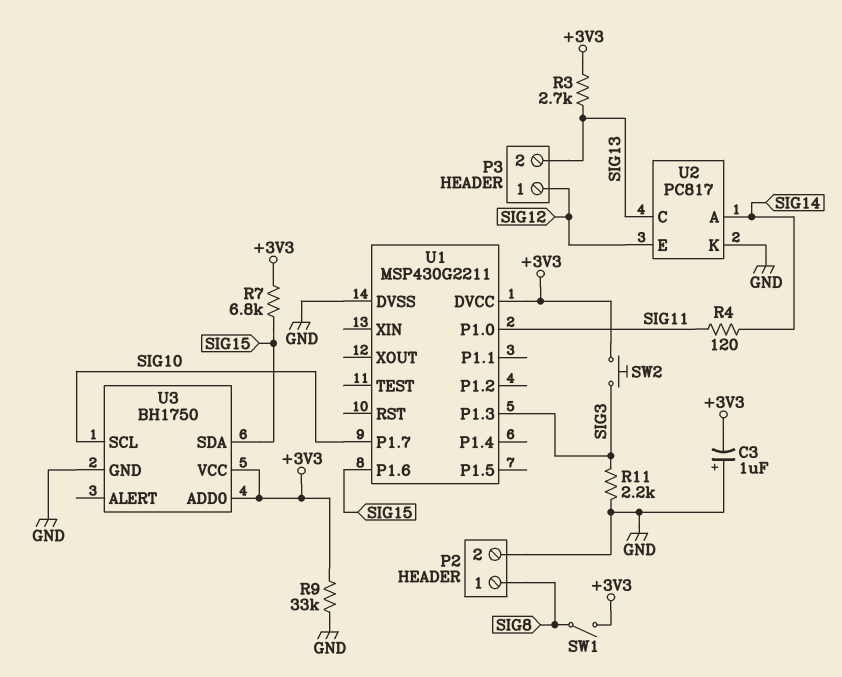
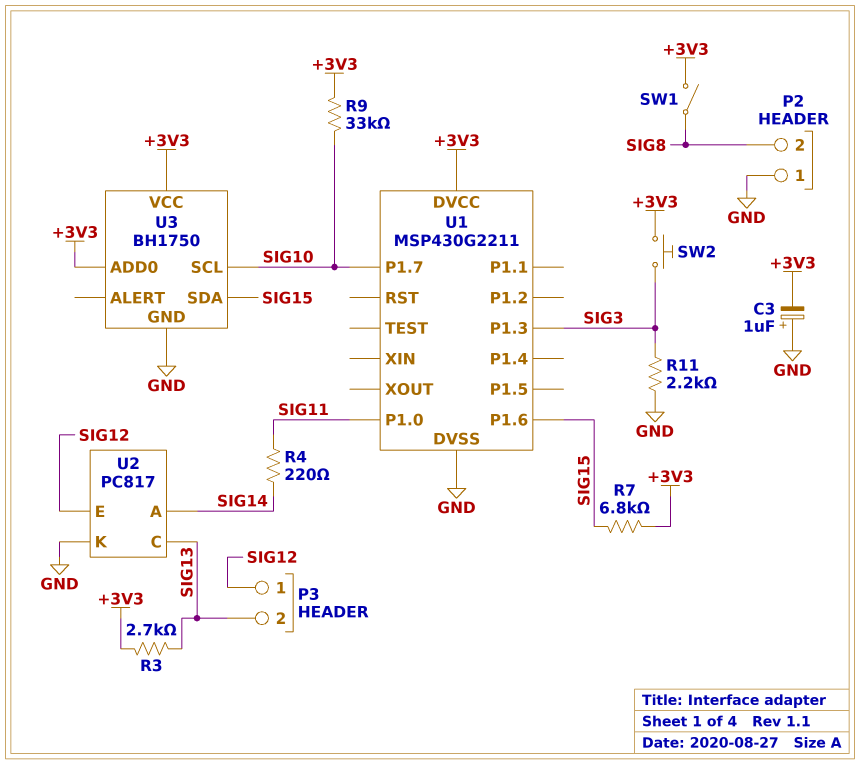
P2 pin 1: SIG8 -> GND
P2 pin 2: GND -> SIG8
R4: 120 (SIG11, SIG14) -> 220 (SIG11, SIG14)
R9: 33k (+3V3, GND) -> 33k (+3V3, SIG10)

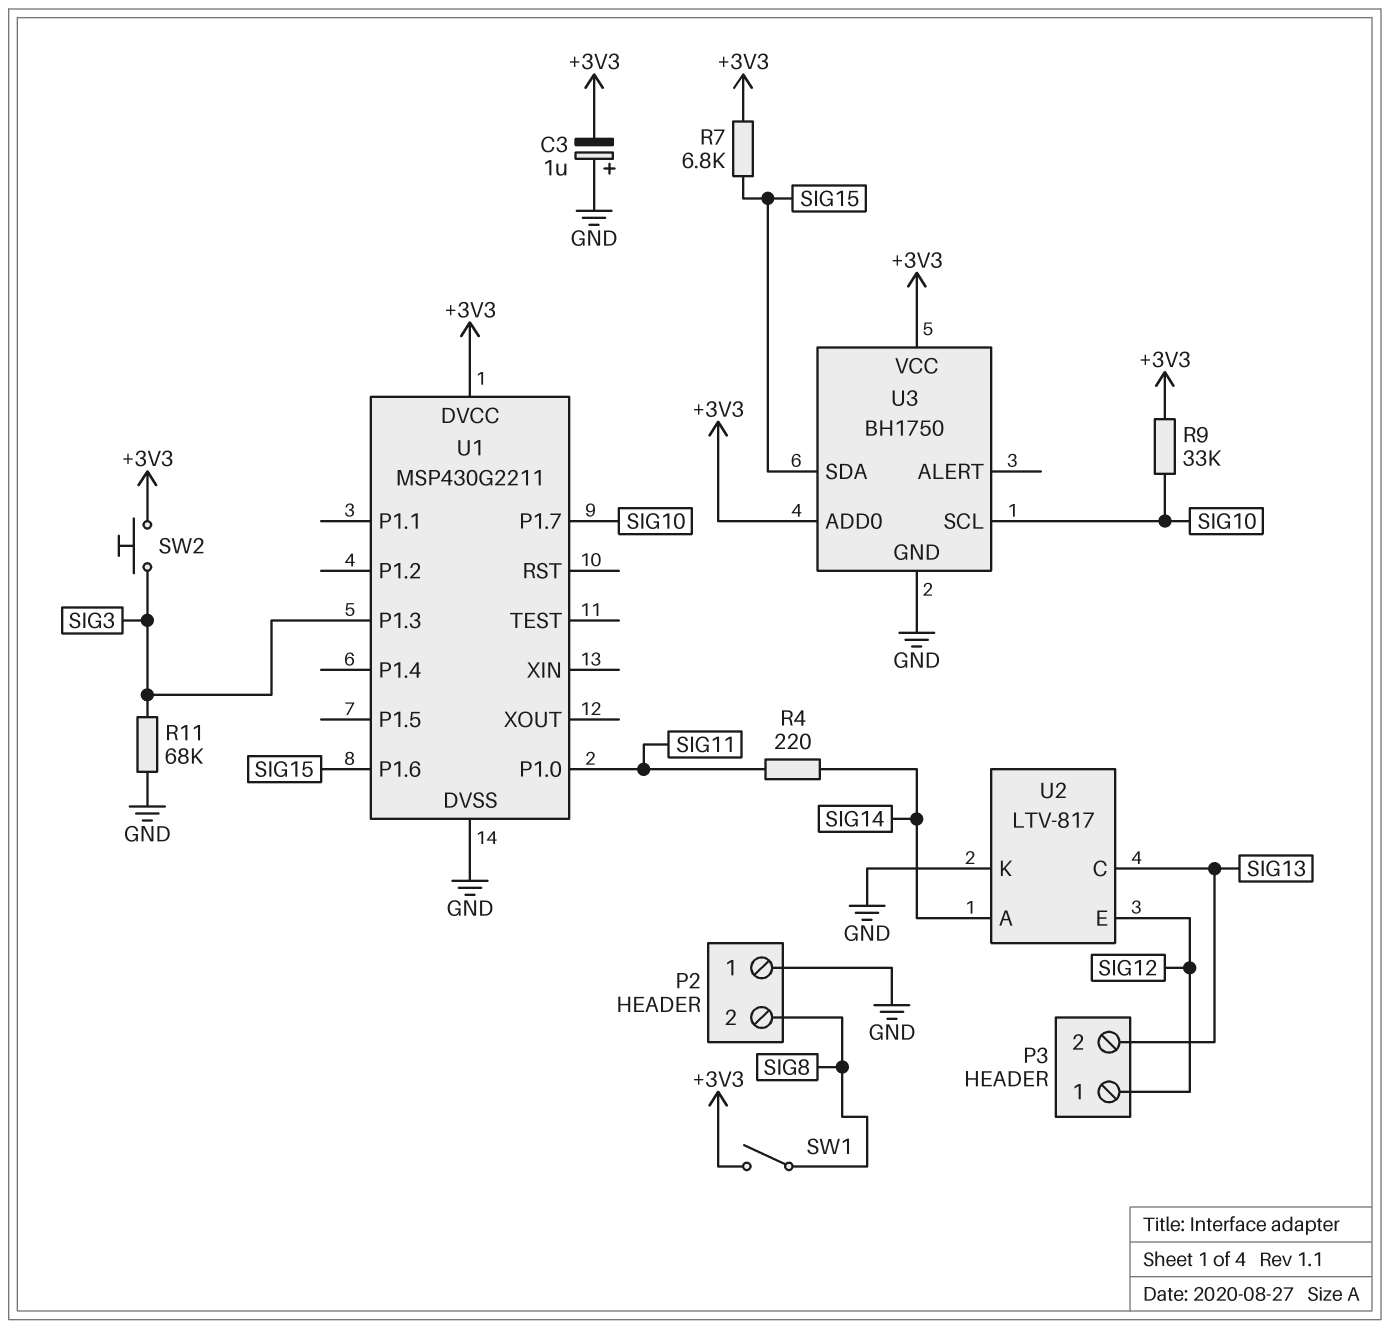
R3: 2.7k (+3V3, SIG13) -> none
R11: 2.2k (GND, SIG3) -> 68k (GND, SIG3)
U2: PC817 -> LTV-817

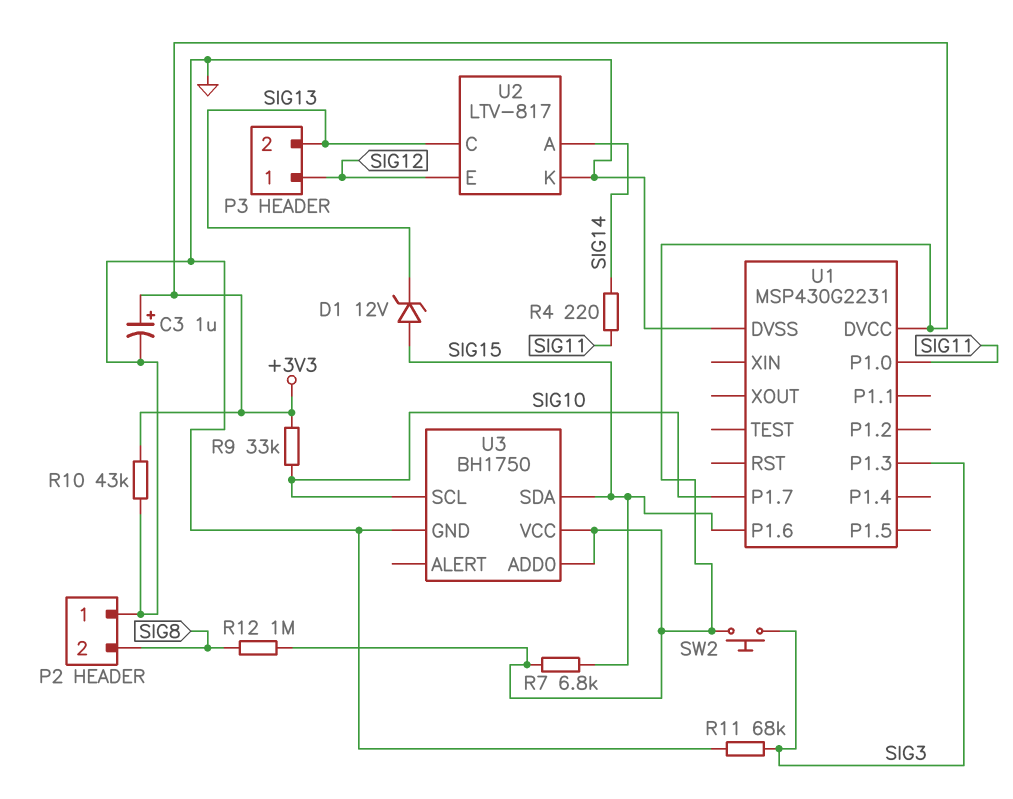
C3: 1uF (plus GND, minus +3V3) -> 1uF (plus +3V3, minus GND)
D1: none -> zener 12V (A SIG15, K SIG13)
R10: none -> 43k (+3V3, GND)
R12: none -> 1M (+3V3, SIG8)
SW1: switch (+3V3, SIG8) -> none
U1: MSP430G2211 -> MSP430G2231

